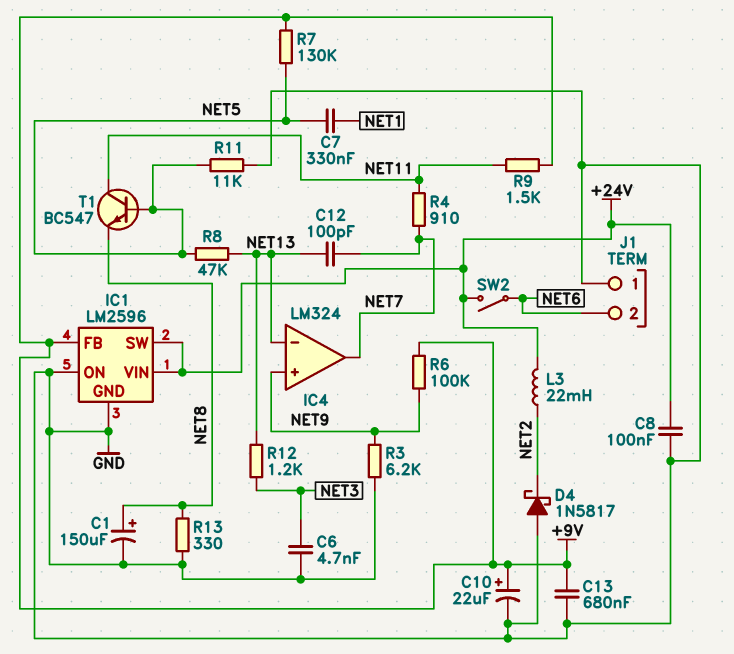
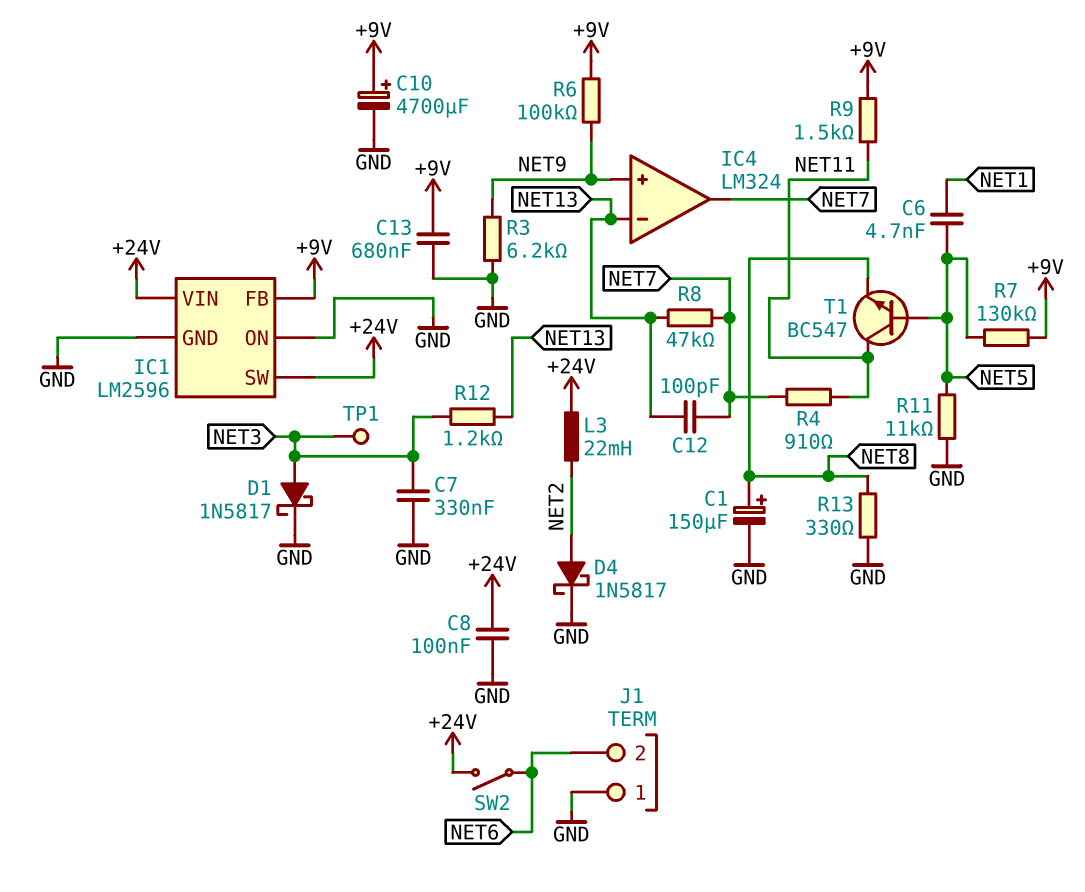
C6: 4.7nF (GND, NET3) -> 4.7nF (NET1, NET5)
C7: 330nF (NET1, NET5) -> 330nF (GND, NET3)
C10: 22uF (plus +9V, minus GND) -> 4700uF (plus +9V, minus GND)
D1: none -> schottky 1N5817 (A NET3, K GND)
D4: schottky 1N5817 (A GND, K NET2) -> schottky 1N5817 (A NET2, K GND)
R8: 47k (NET5, NET13) -> 47k (NET7, NET13)
TP1: none -> test point (NET3)

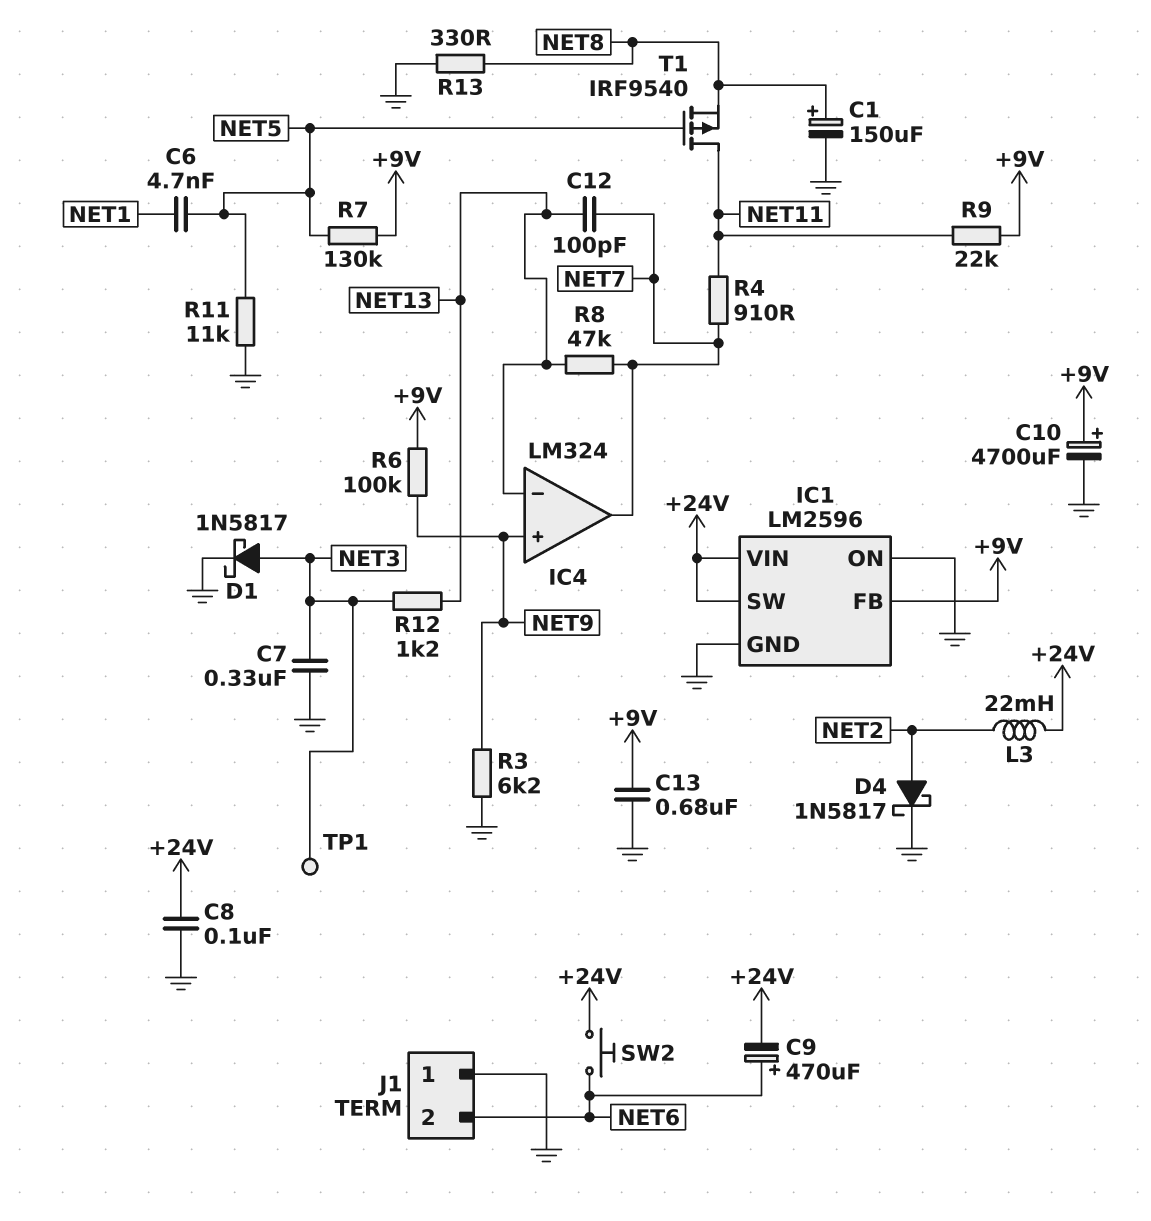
C9: none -> 470uF (plus NET6, minus +24V)
R9: 1.5k (+9V, NET11) -> 22k (+9V, NET11)
SW2: switch (+24V, NET6) -> button (+24V, NET6)
T1: NPN BC547 (B NET5, C NET11, E NET8) -> PMOS IRF9540 (G NET5, D NET11, S NET8)

